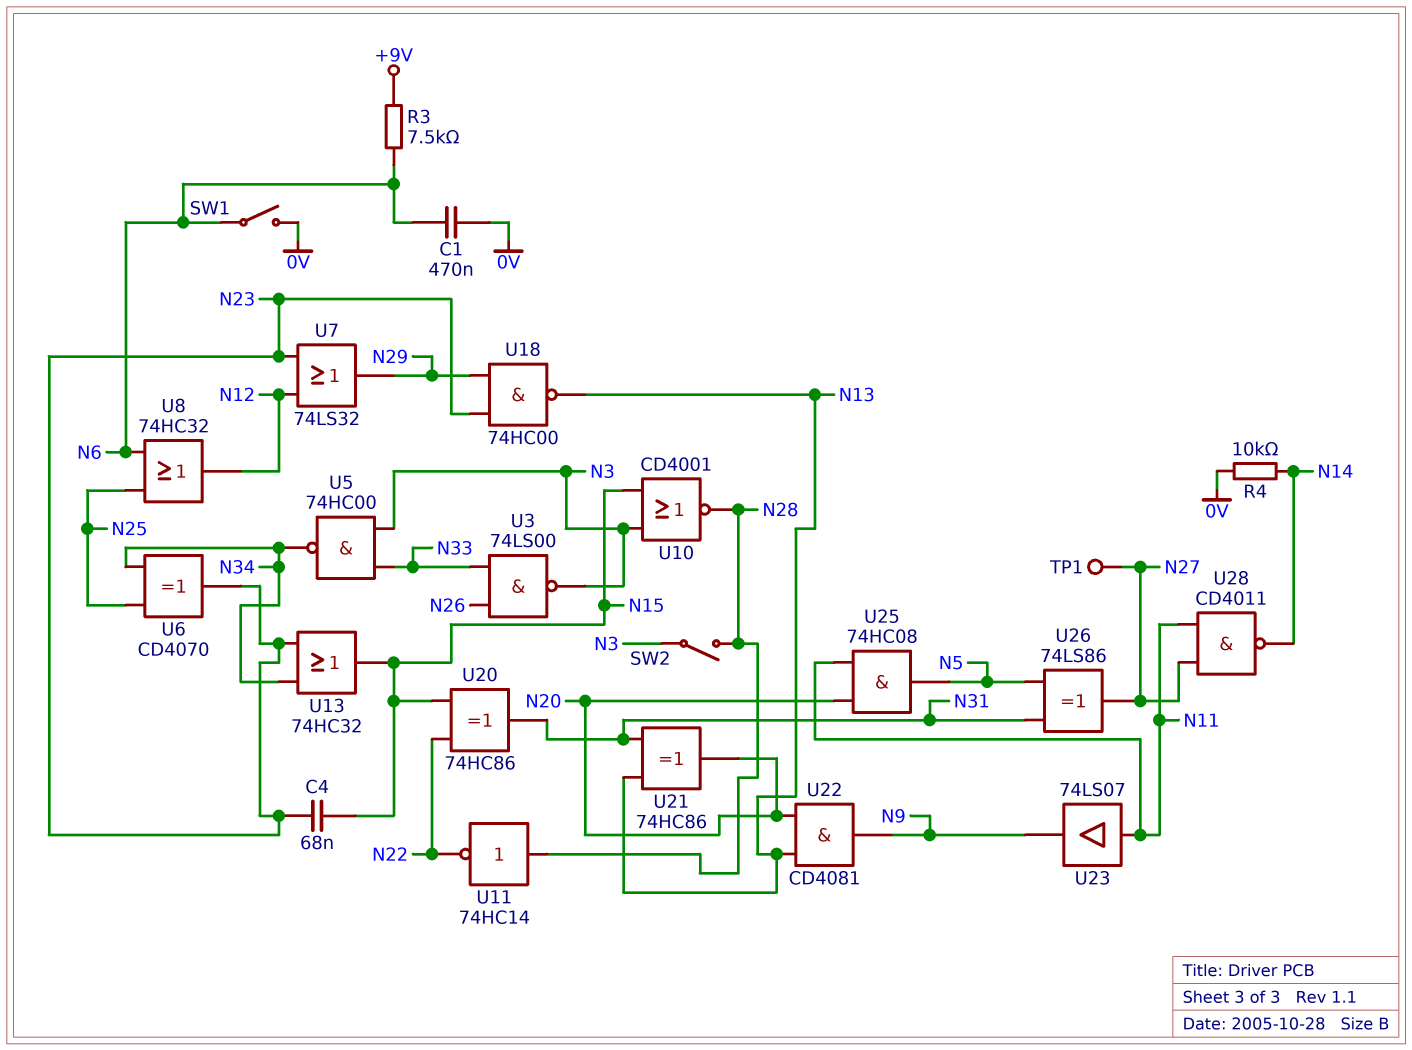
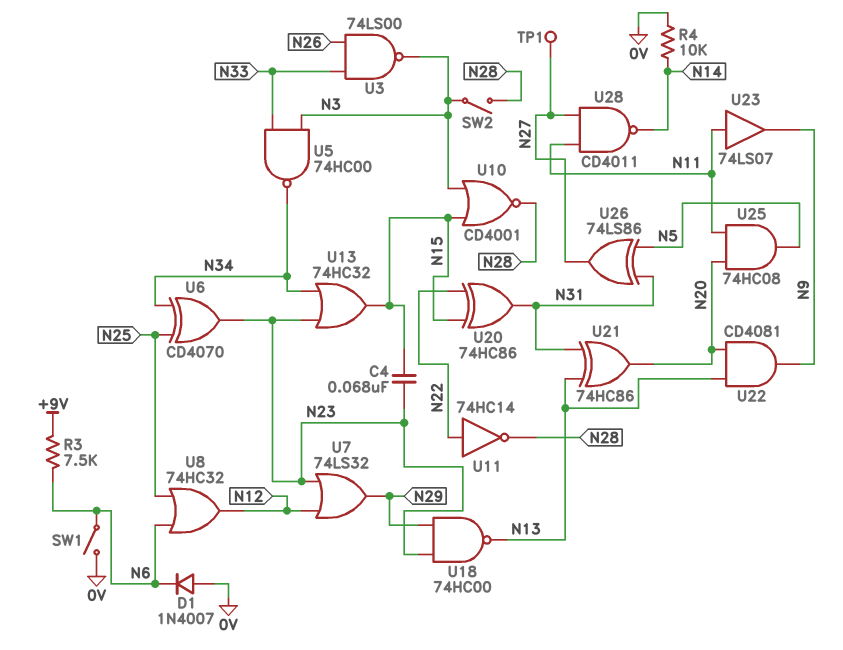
C1: 470nF (0V, N6) -> none
D1: none -> diode 1N4007 (A 0V, K N6)
U11: NOT 74HC14 (in N28, out N22) -> NOT 74HC14 (in N22, out N28)

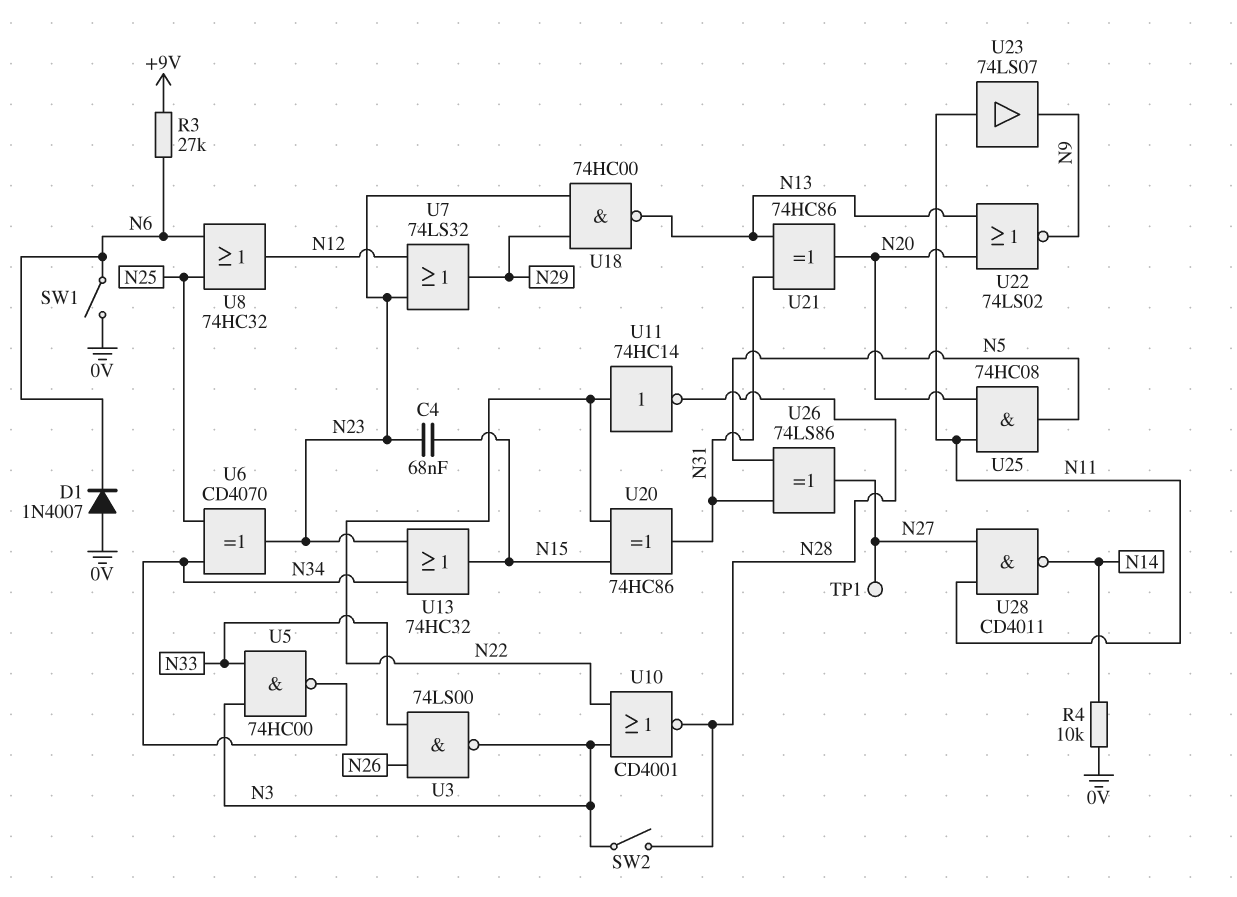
R3: 7.5k (+9V, N6) -> 27k (+9V, N6)
U10: NOR CD4001 (in N3, in N15, out N28) -> NOR CD4001 (in N3, in N22, out N28)
U22: AND CD4081 (in N13, in N20, out N9) -> NOR 74LS02 (in N13, in N20, out N9)

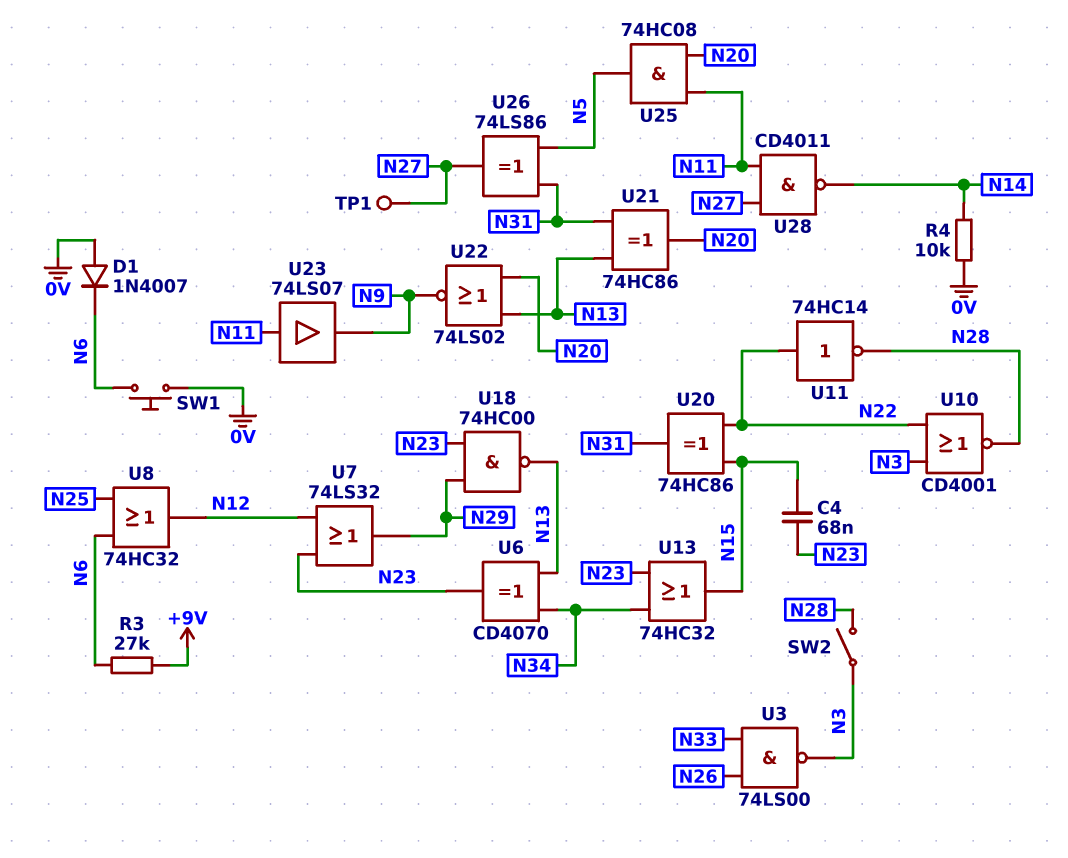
SW1: switch (0V, N6) -> button (0V, N6)
U5: NAND 74HC00 (in N3, in N33, out N34) -> none
U6: XOR CD4070 (in N25, in N34, out N23) -> XOR CD4070 (in N13, in N34, out N23)

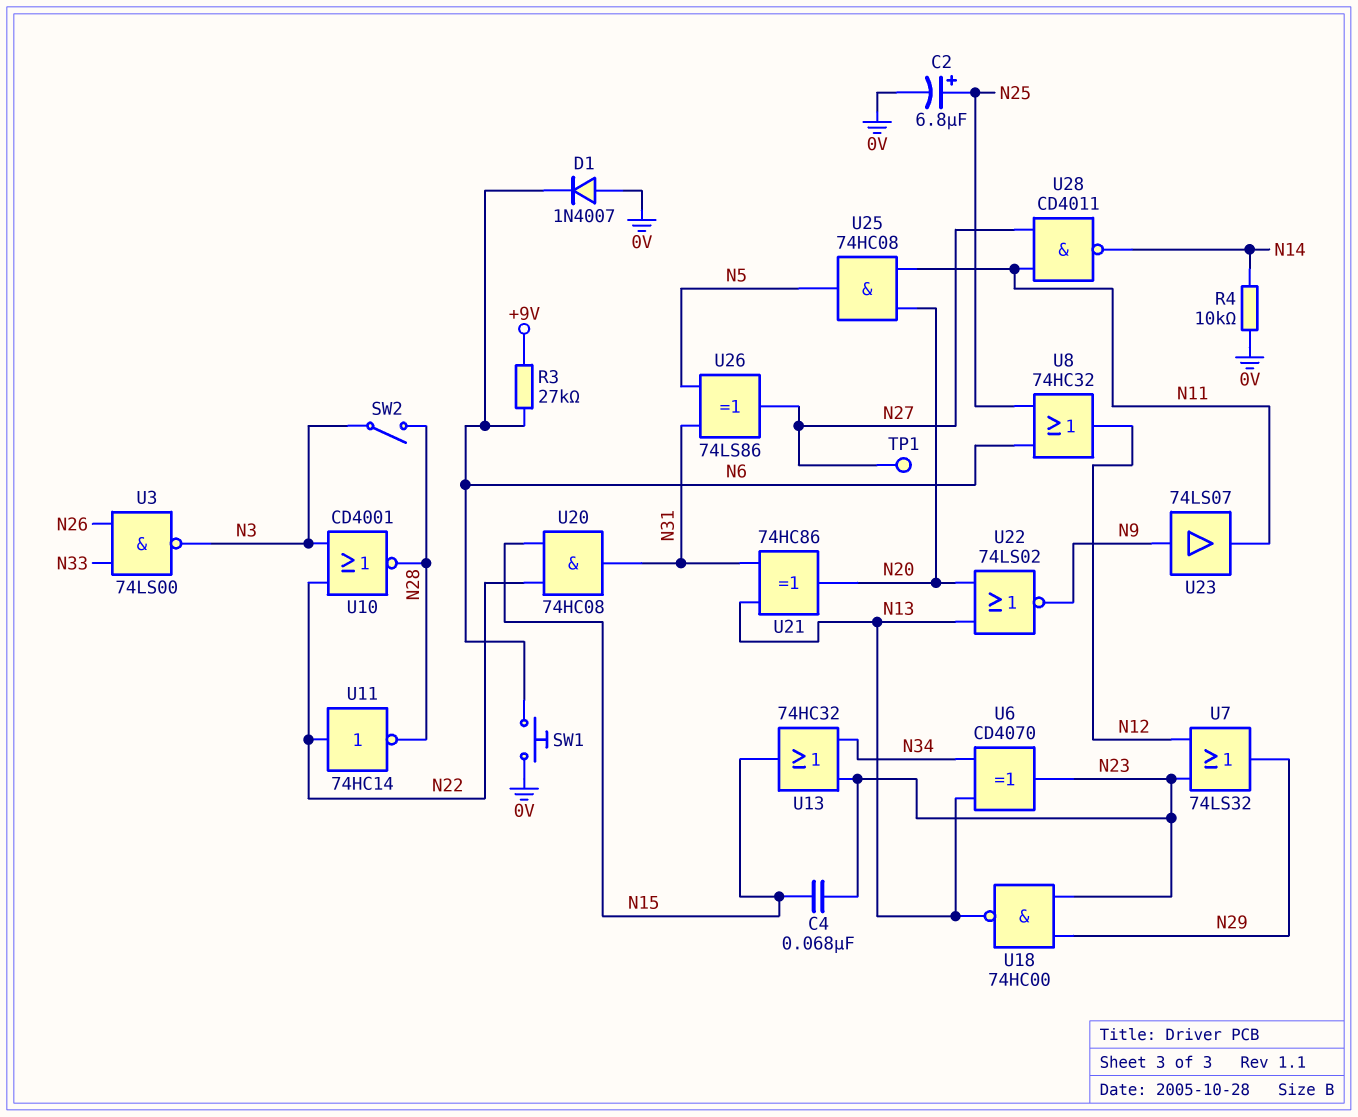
C2: none -> 6.8uF (plus N25, minus 0V)
U20: XOR 74HC86 (in N15, in N22, out N31) -> AND 74HC08 (in N15, in N22, out N31)
U23: buffer 74LS07 (in N11, out N9) -> buffer 74LS07 (in N9, out N11)

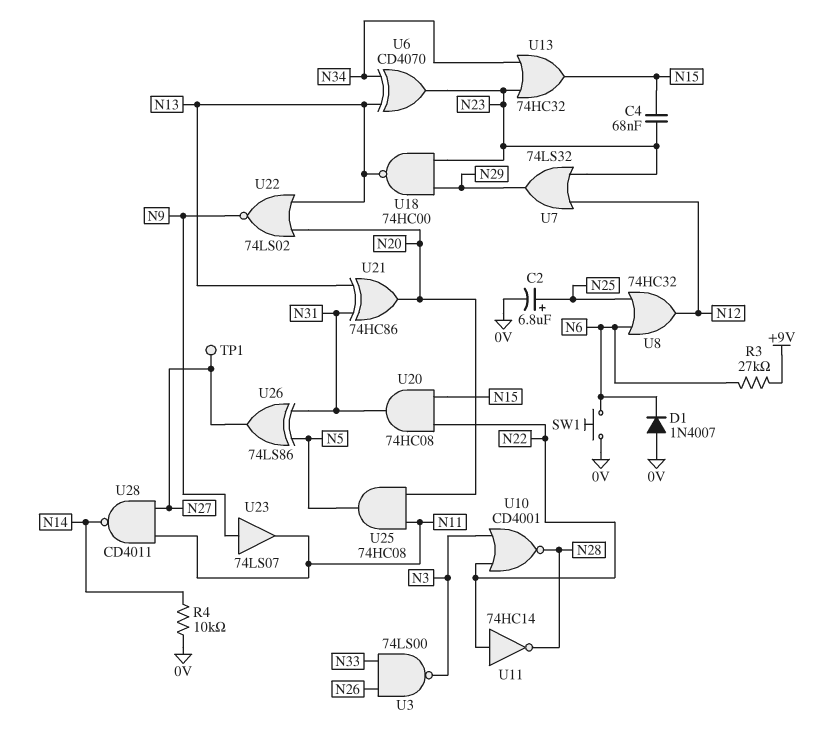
SW2: switch (N3, N28) -> none

